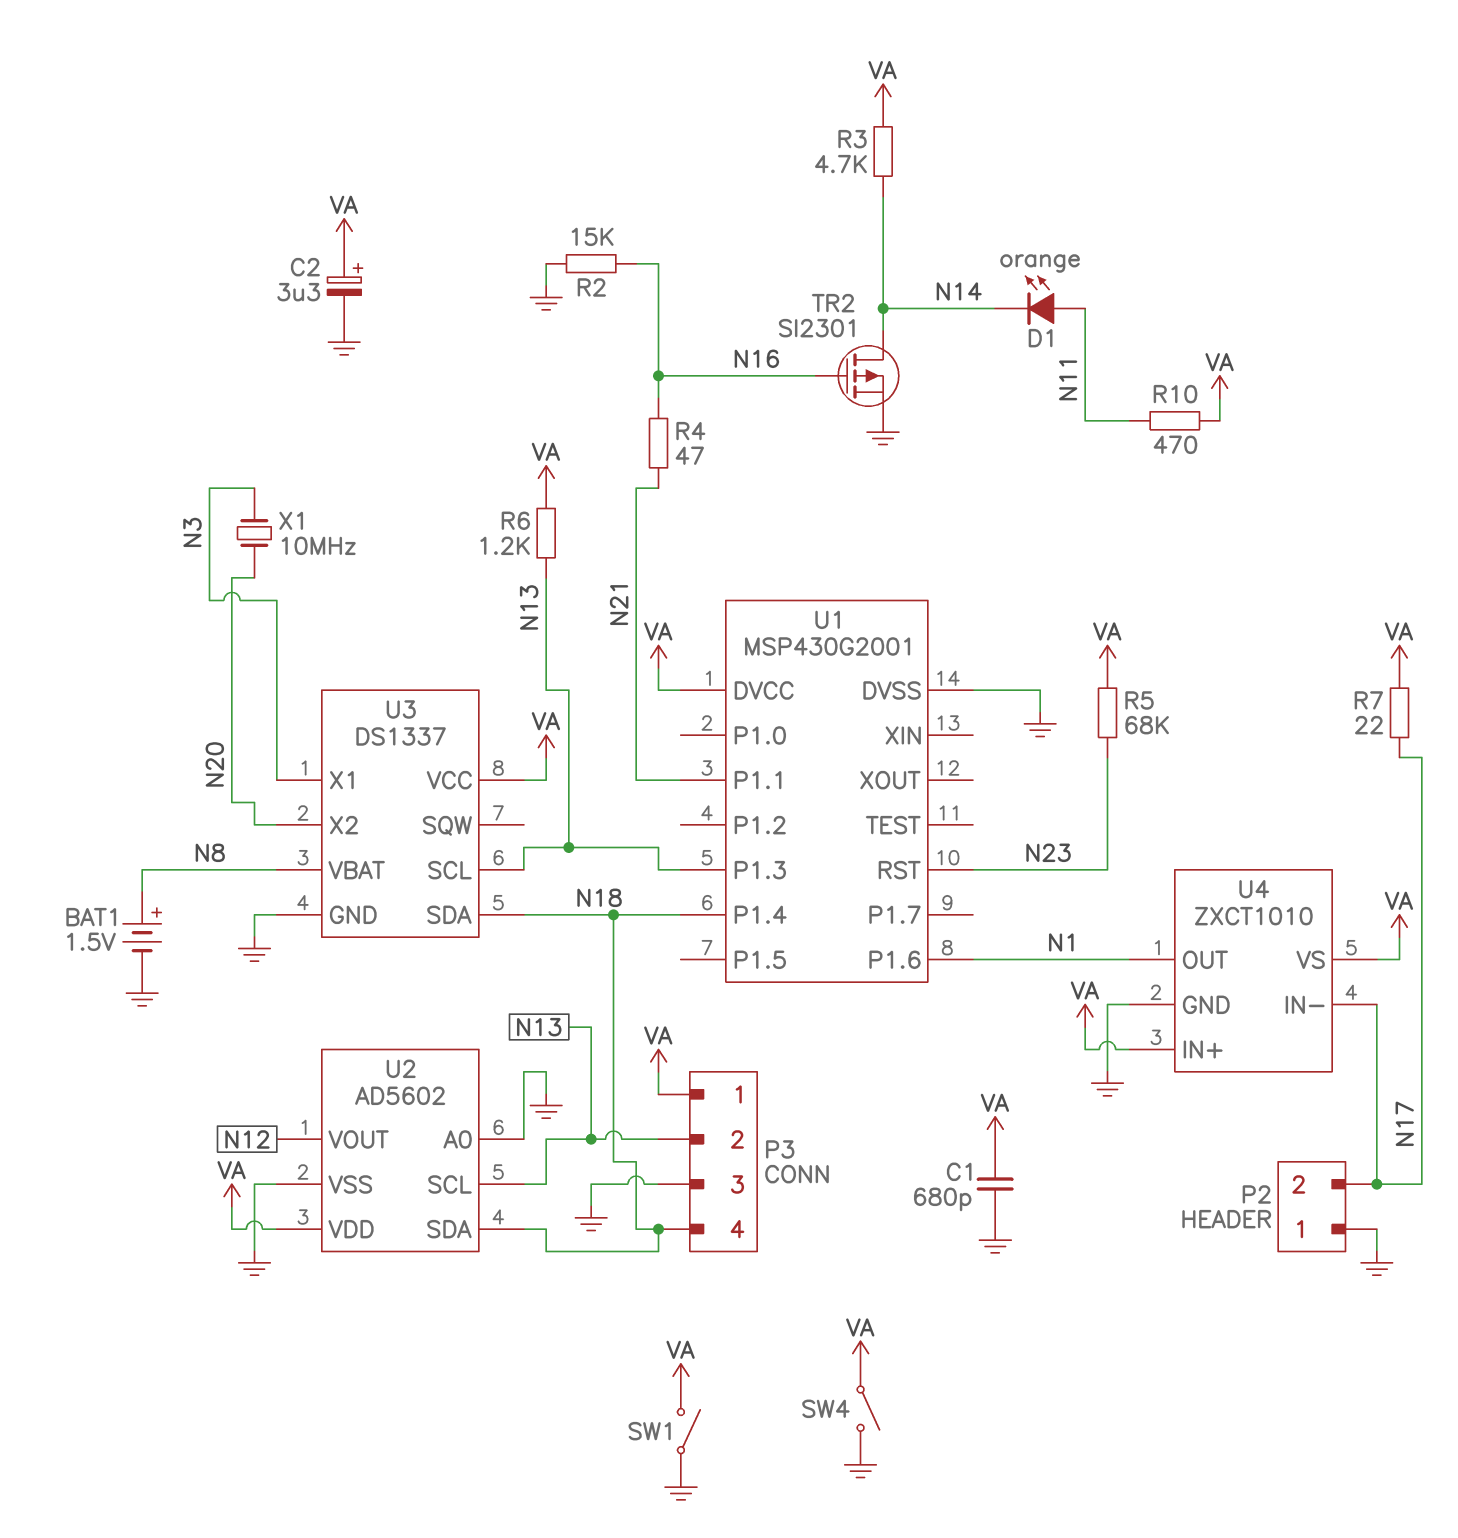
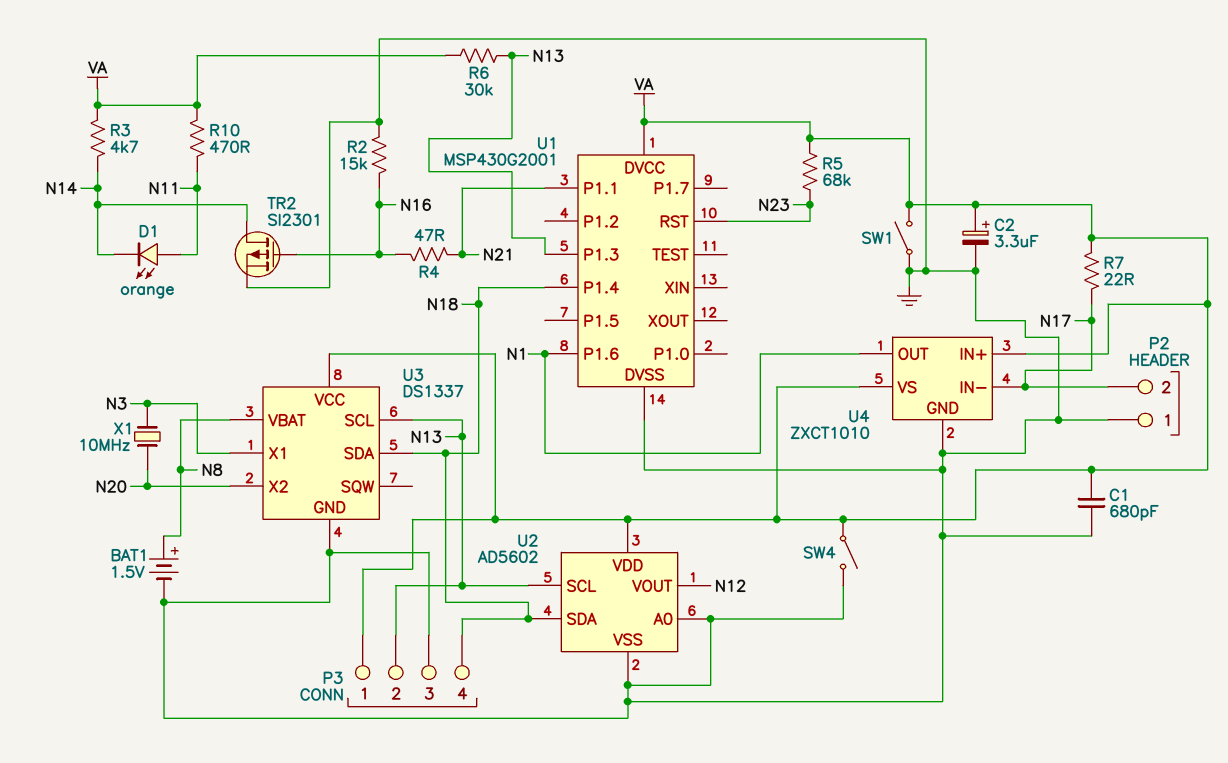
R6: 1.2k (N13, VA) -> 30k (N13, VA)

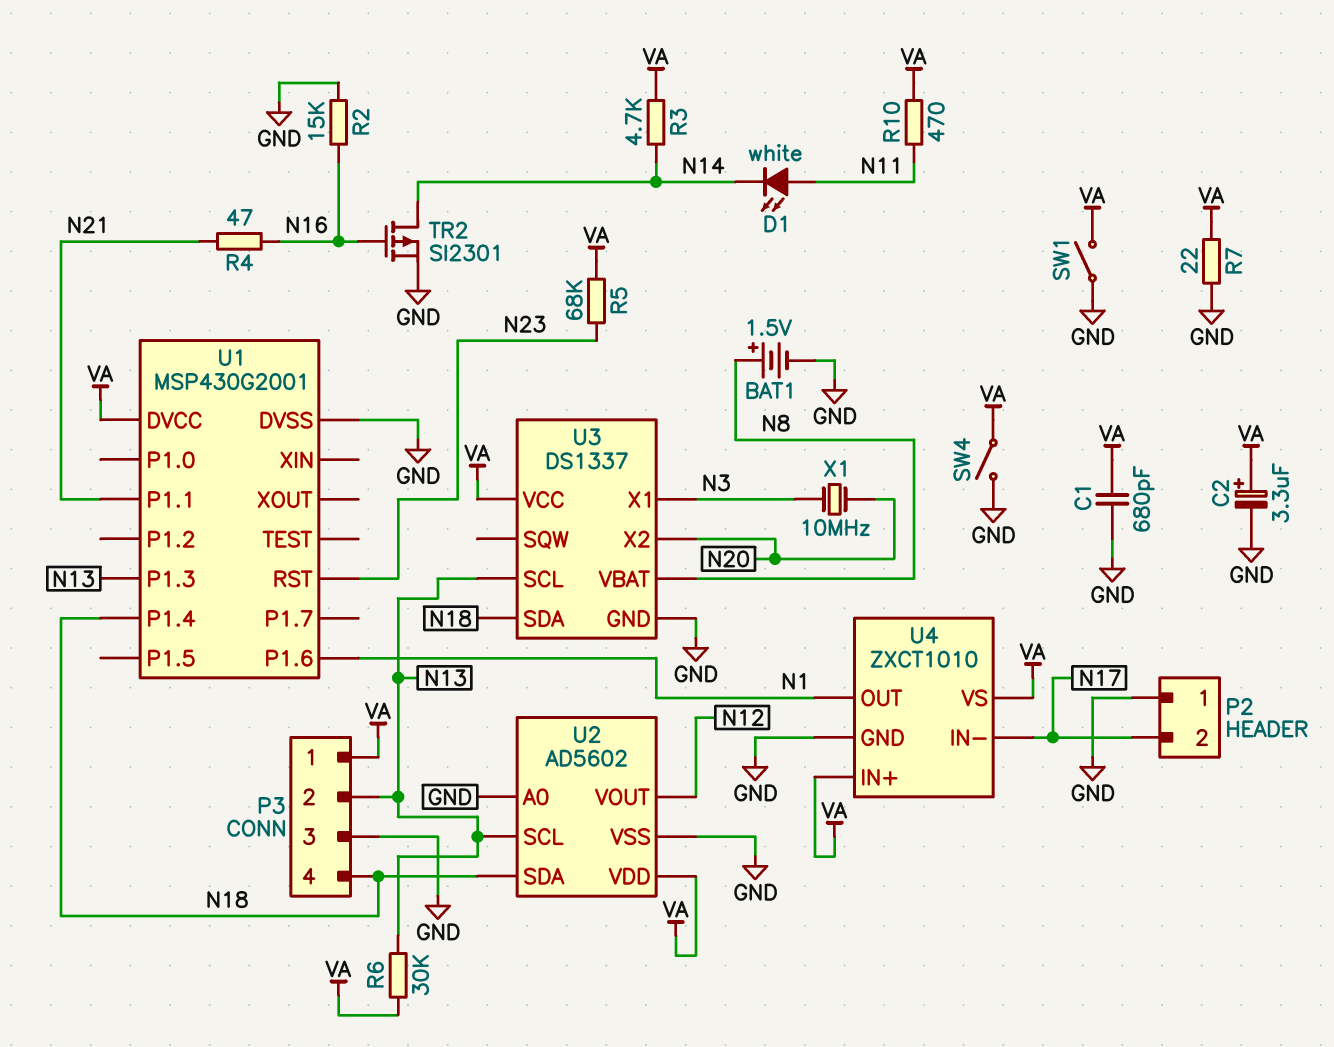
D1: LED orange (A N11, K N14) -> LED white (A N11, K N14)
R7: 22 (N17, VA) -> 22 (GND, VA)

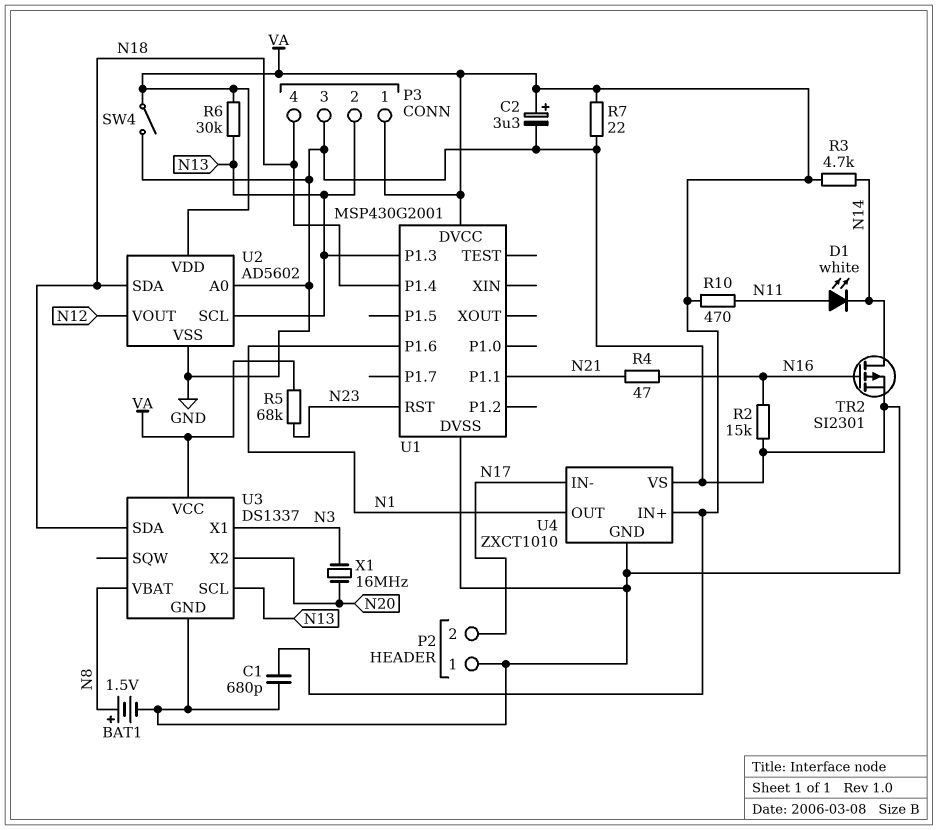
SW1: switch (GND, VA) -> none
U4 pin VS: VA -> GND
X1: 10MHz (N3, N20) -> 16MHz (N3, N20)

